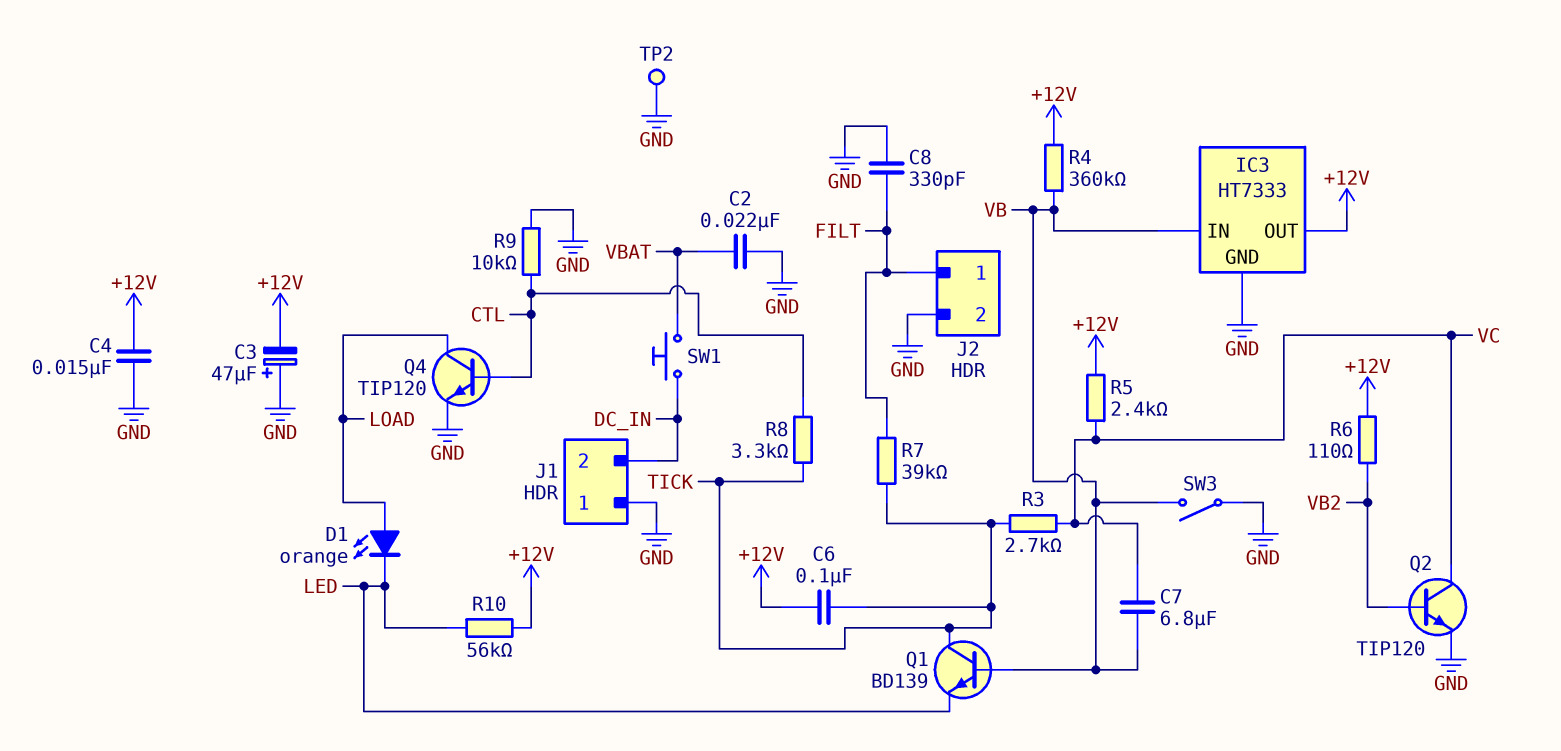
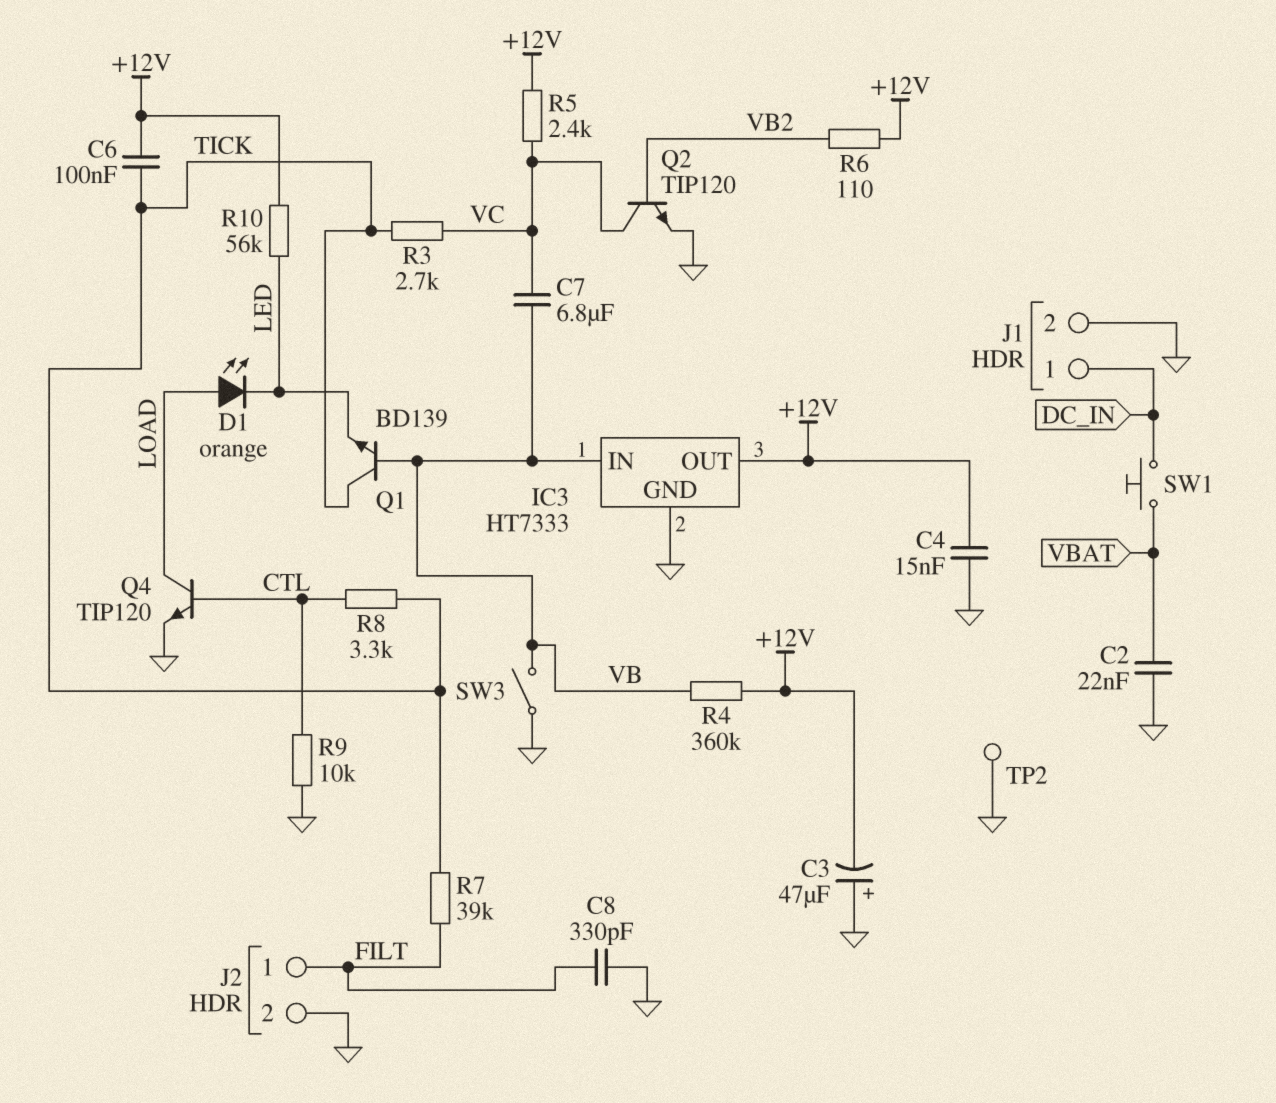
J1 pin 1: GND -> DC_IN
J1 pin 2: DC_IN -> GND

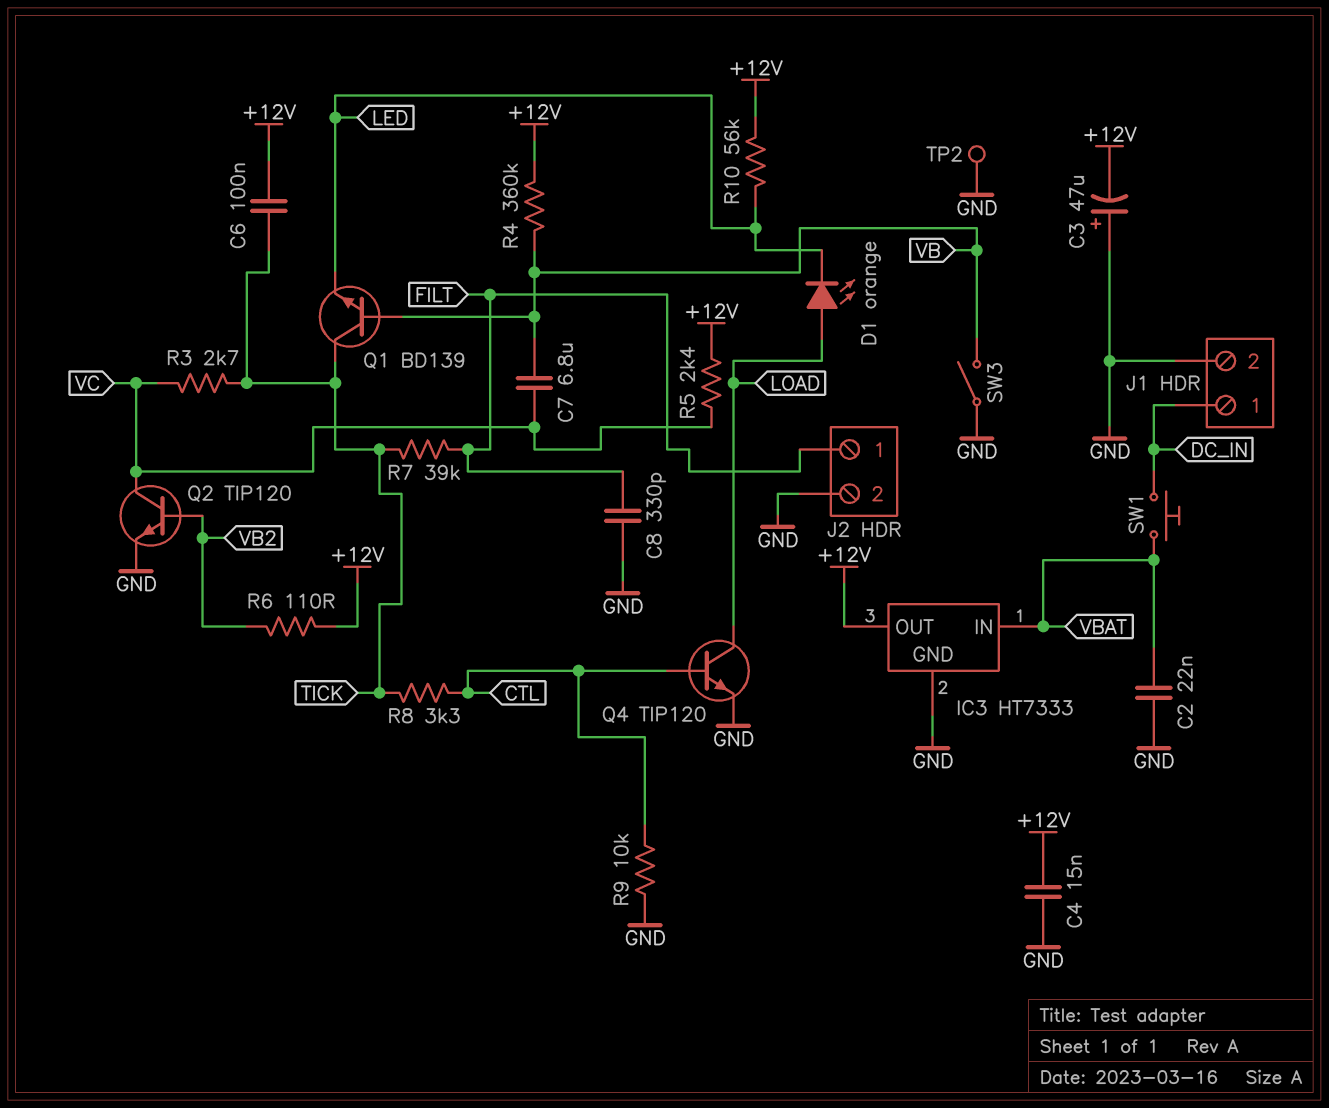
IC3 pin IN: VB -> VBAT

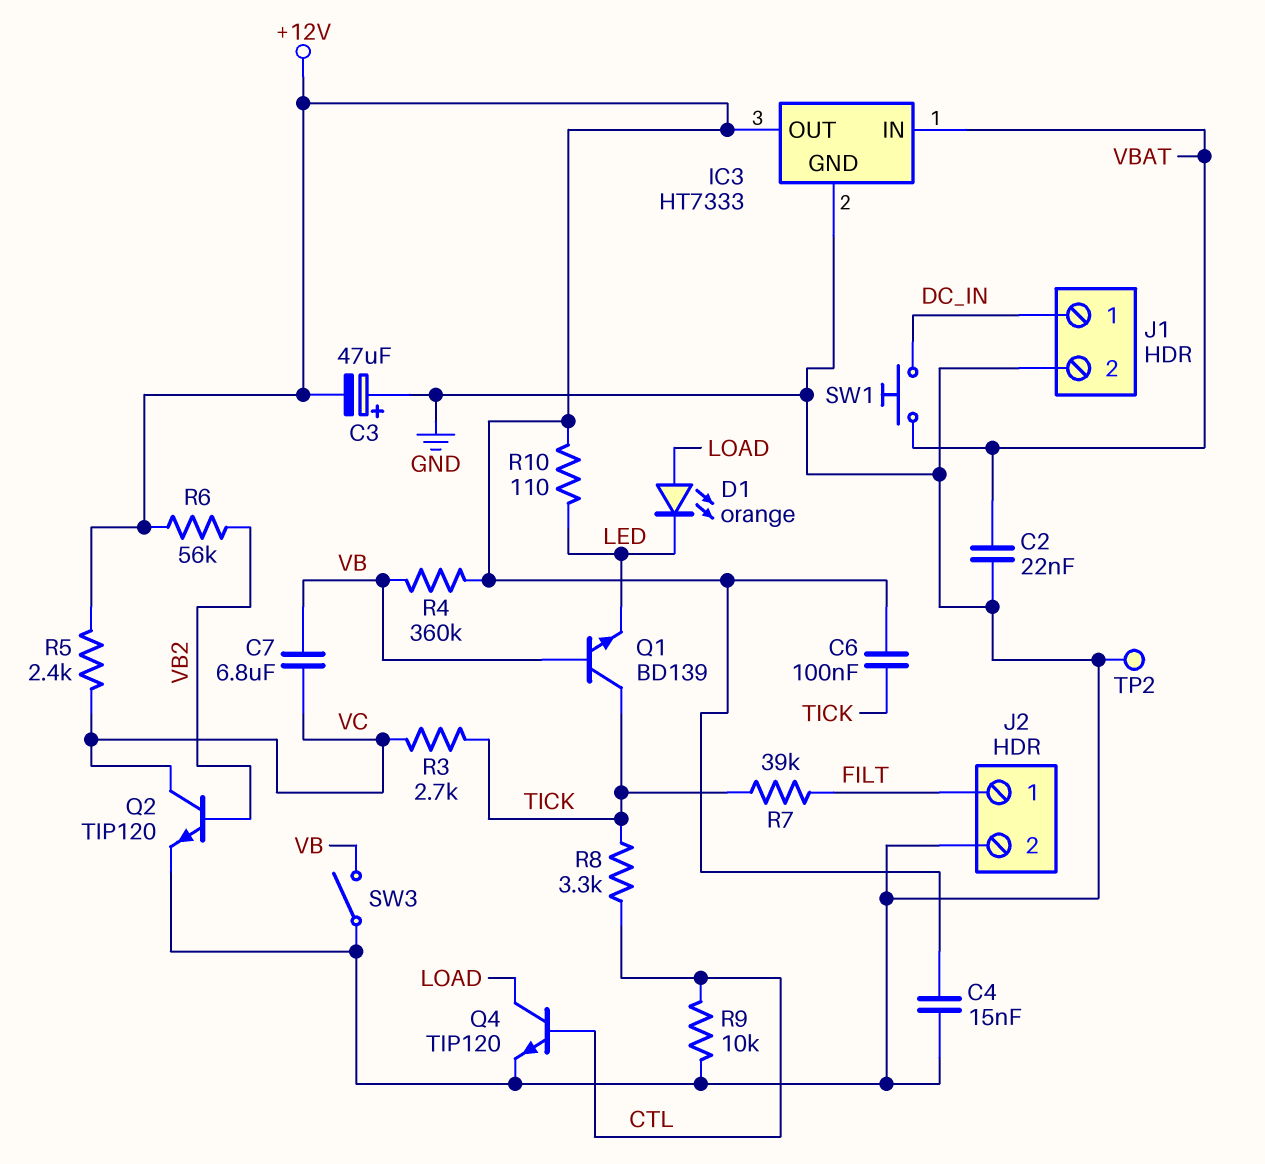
C8: 330pF (FILT, GND) -> none
R6: 110 (+12V, VB2) -> 56k (+12V, VB2)
R10: 56k (+12V, LED) -> 110 (+12V, LED)

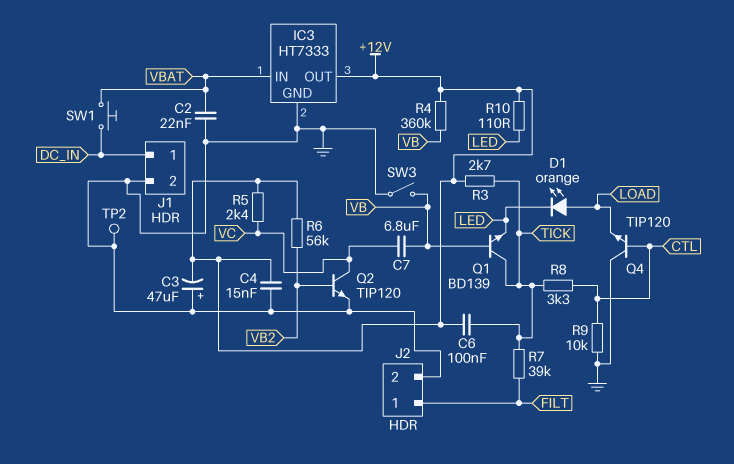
Q4: NPN TIP120 (B CTL, C LOAD, E GND) -> NPN TIP120 (B CTL, C GND, E LOAD)
R3: 2.7k (TICK, VC) -> 2.7k (+12V, TICK)

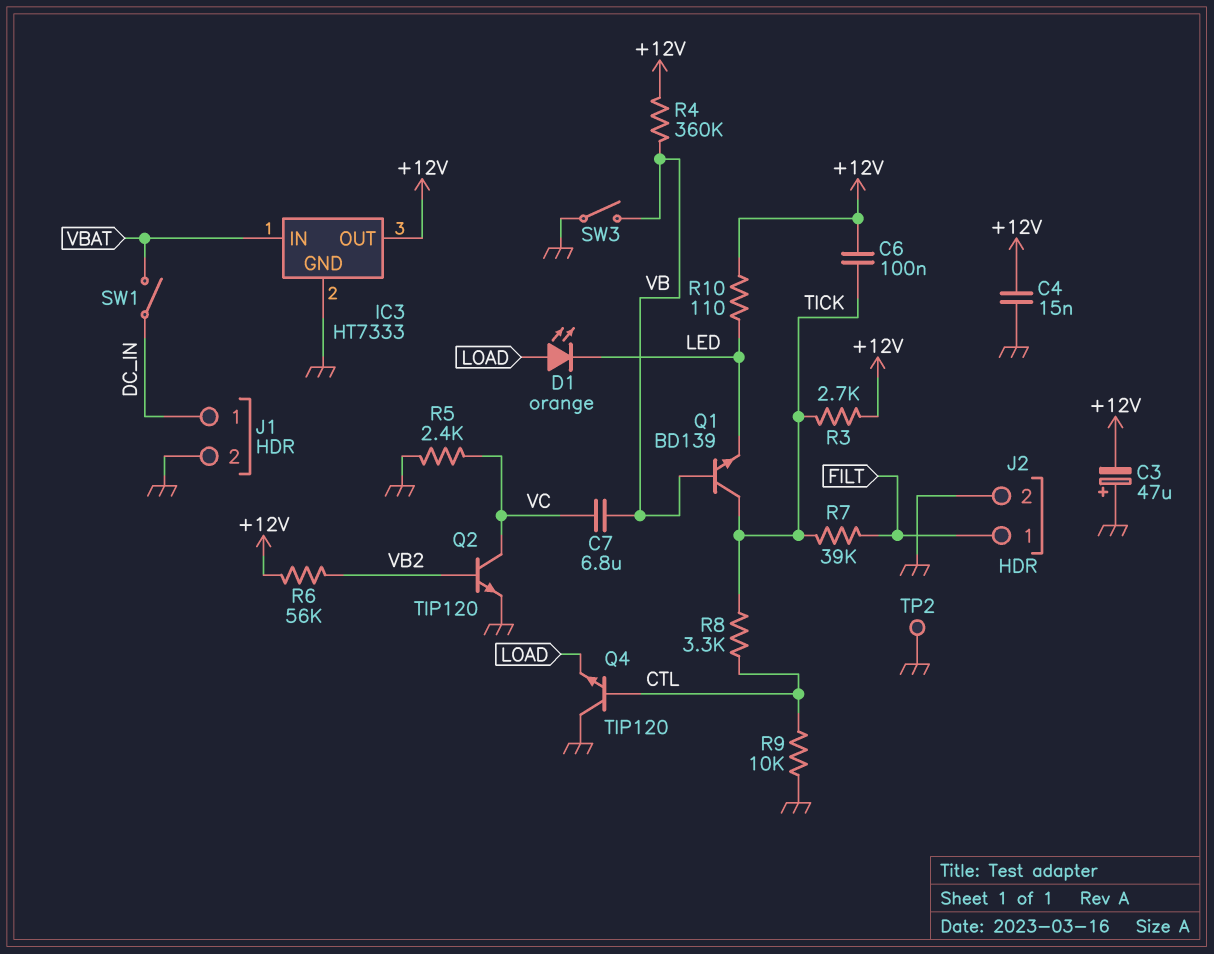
C2: 22nF (GND, VBAT) -> none
R5: 2.4k (+12V, VC) -> 2.4k (GND, VC)
SW1: button (DC_IN, VBAT) -> switch (DC_IN, VBAT)

